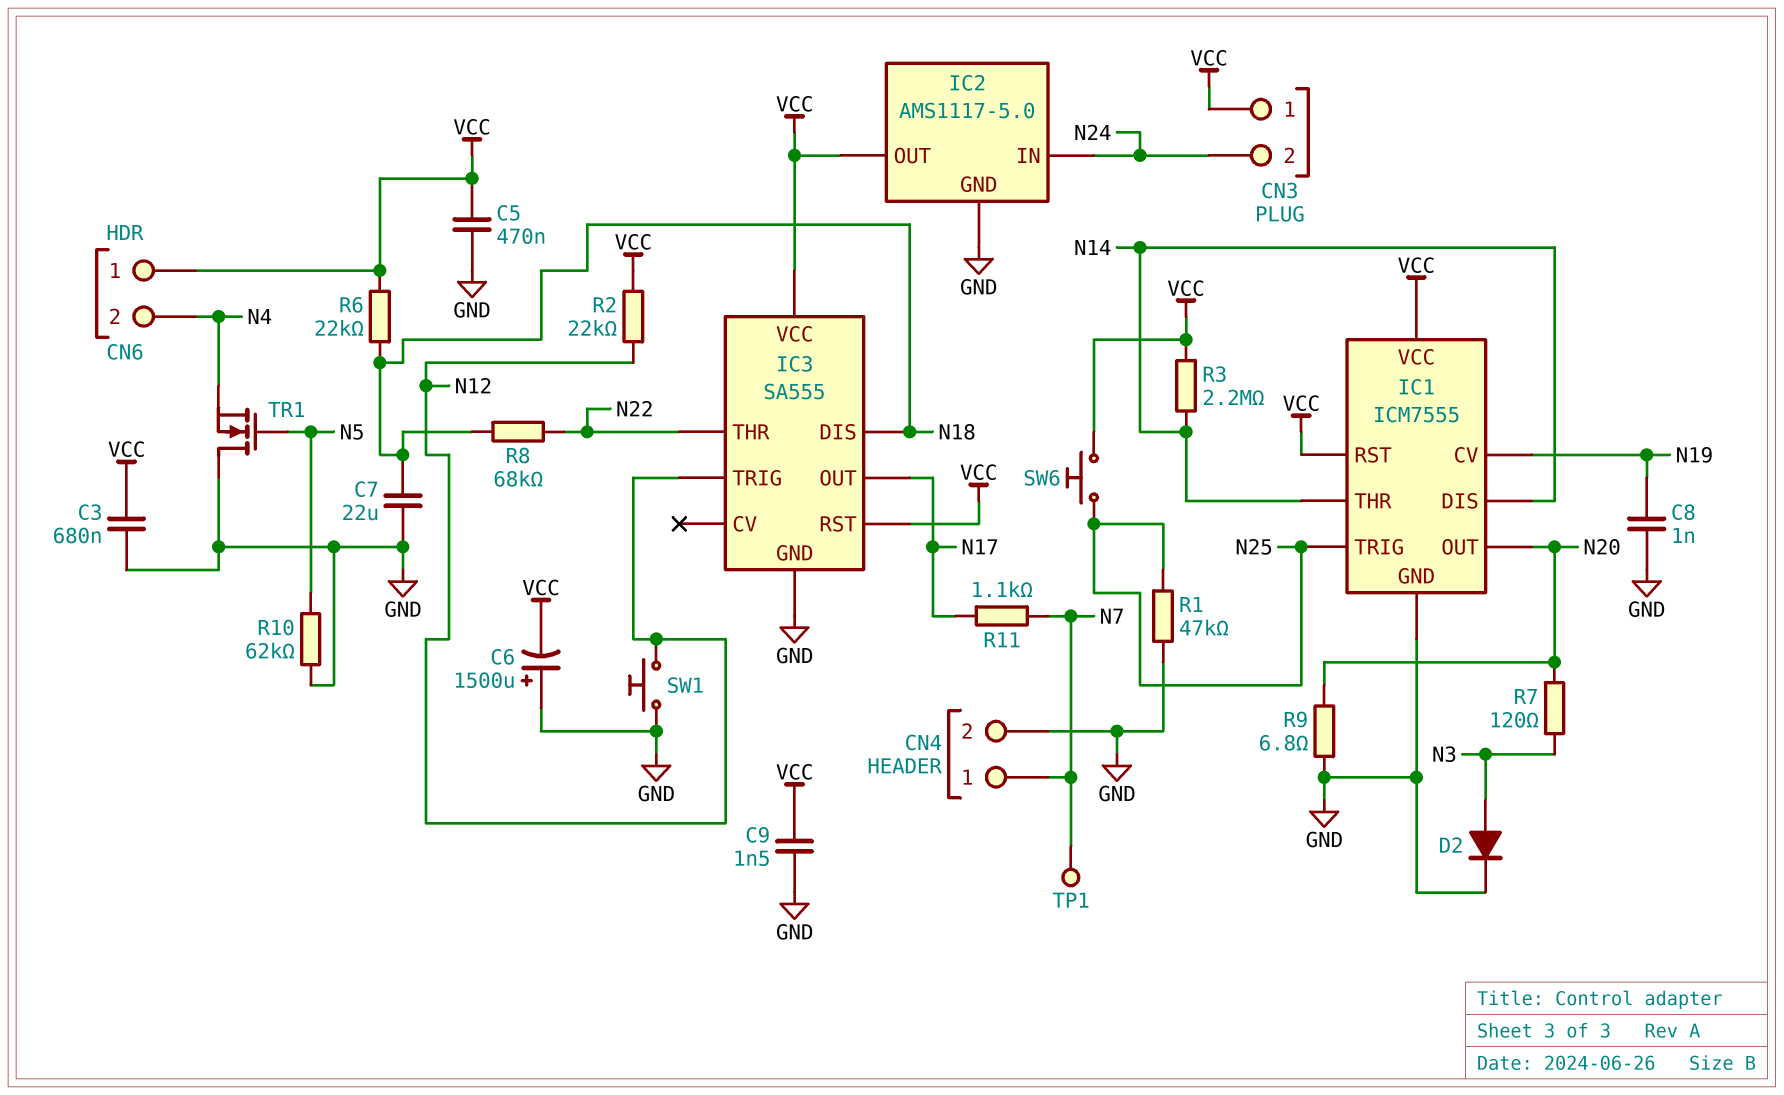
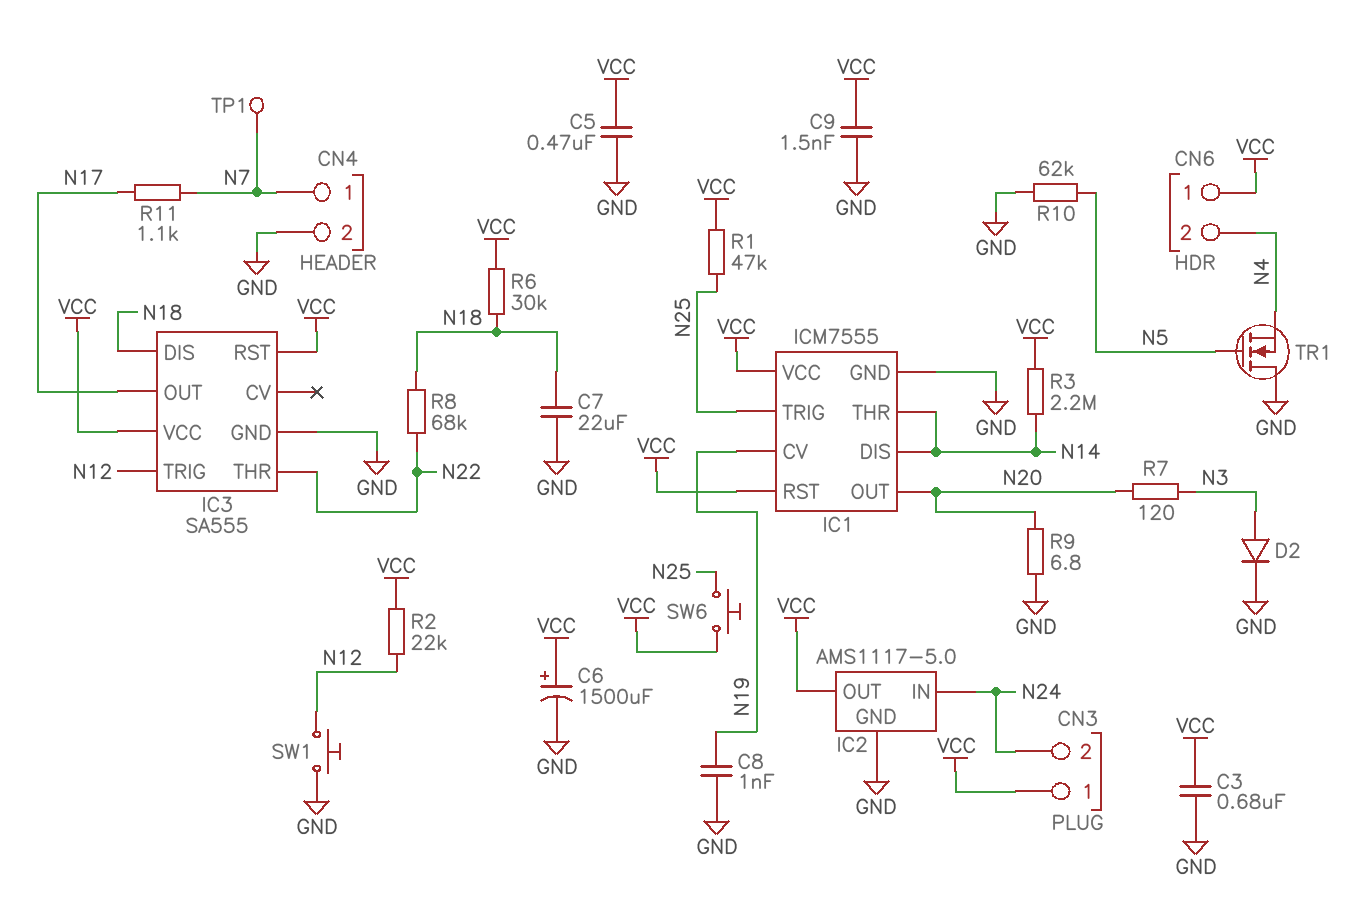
C6: 1500uF (plus GND, minus VCC) -> 1500uF (plus VCC, minus GND)
R1: 47k (GND, N25) -> 47k (N25, VCC)
R6: 22k (N18, VCC) -> 30k (N18, VCC)

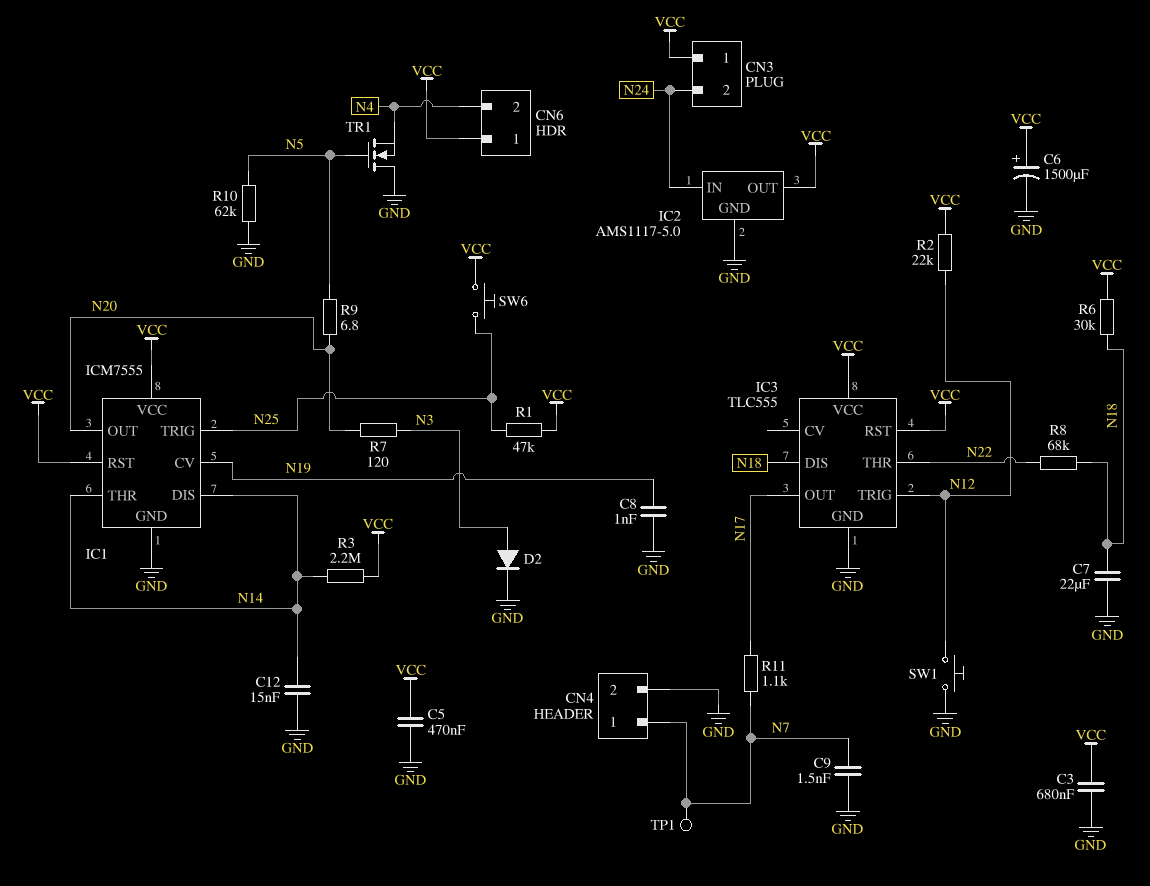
C9: 1.5nF (GND, VCC) -> 1.5nF (GND, N7)
C12: none -> 15nF (GND, N14)
IC3: SA555 -> TLC555
R9: 6.8 (GND, N20) -> 6.8 (N5, N20)

